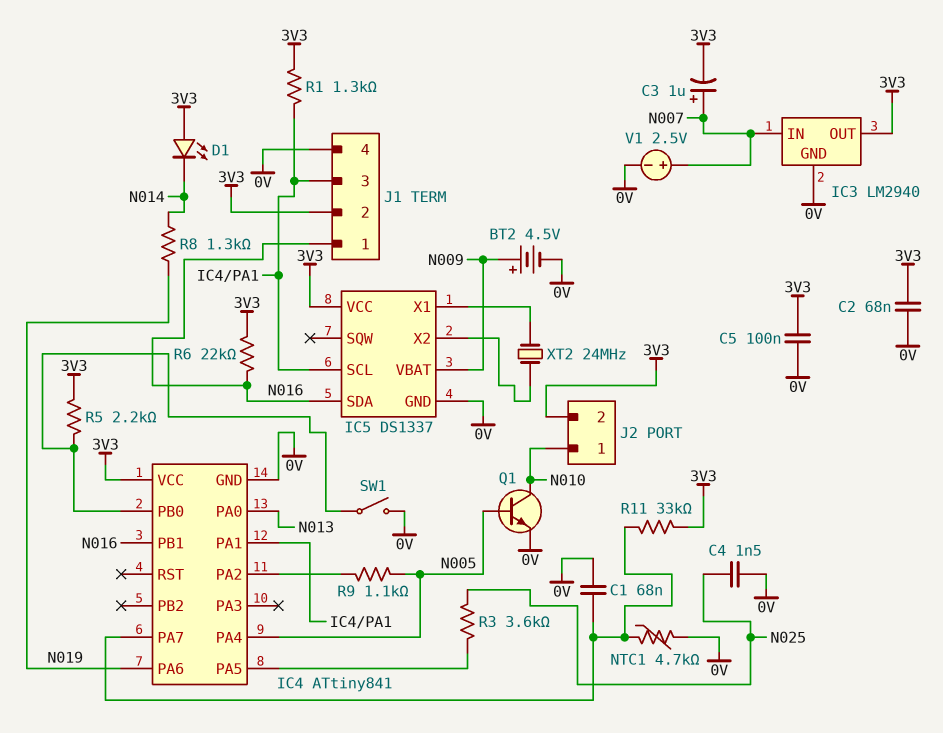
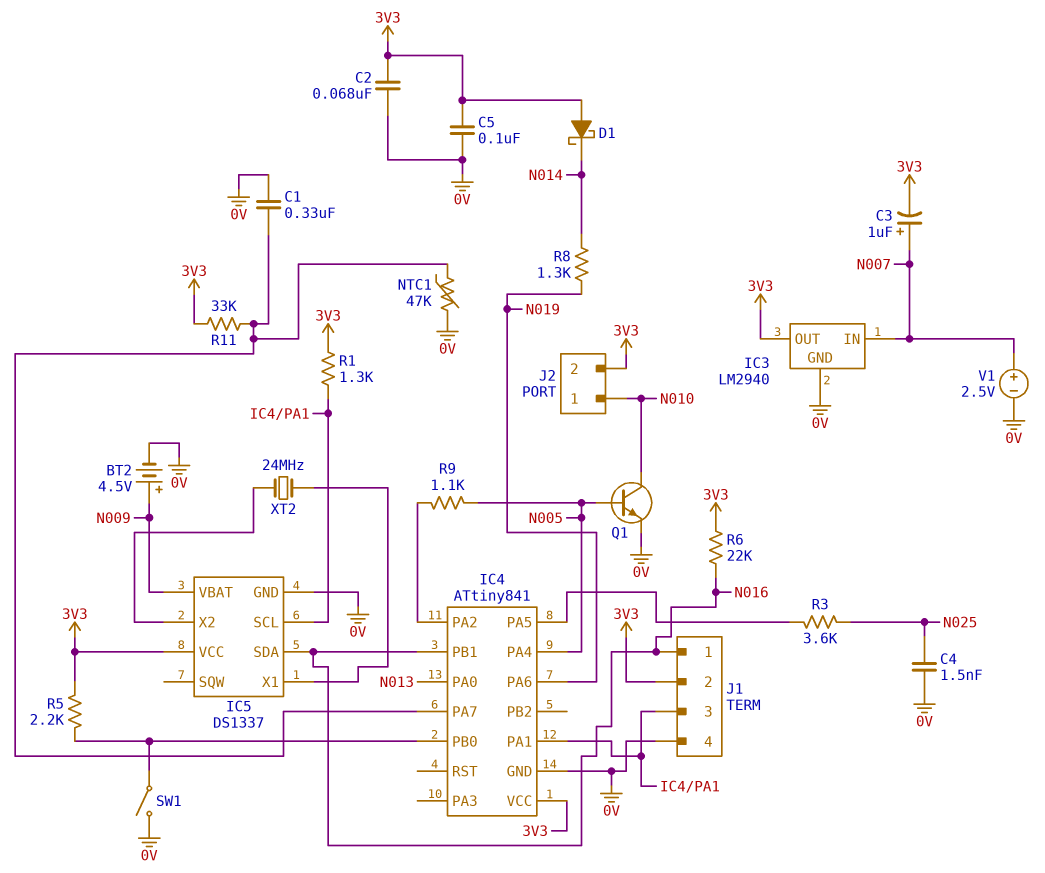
C1: 68nF (0V, IC4/PA7) -> 330nF (0V, IC4/PA7)
D1: LED (A 3V3, K N014) -> schottky (A 3V3, K N014)
NTC1: 4.7k (0V, IC4/PA7) -> 47k (0V, IC4/PA7)

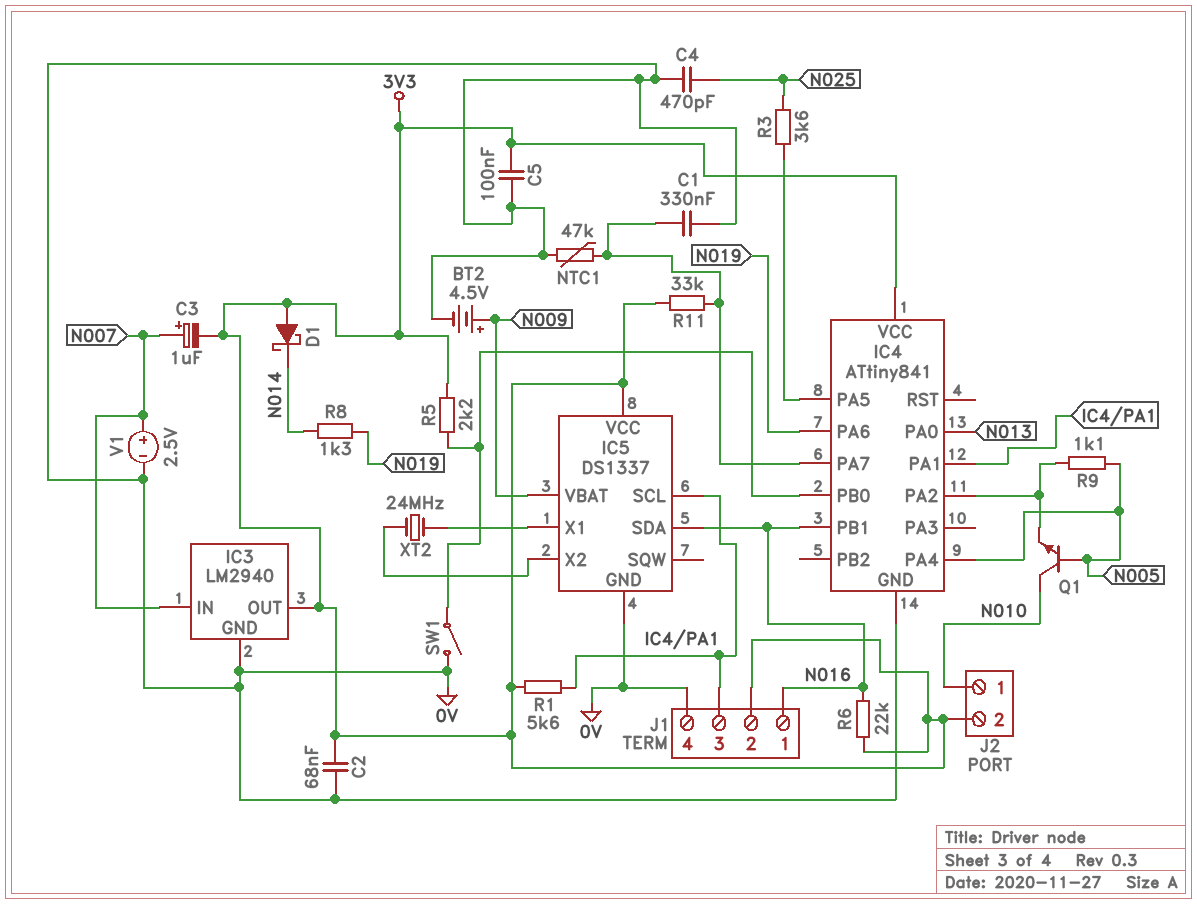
C4: 1.5nF (0V, N025) -> 470pF (0V, N025)
Q1: NPN (B N005, C N010, E 0V) -> NPN (B N005, C N010, E IC4/PA2)
R1: 1.3k (3V3, IC4/PA1) -> 5.6k (3V3, IC4/PA1)

